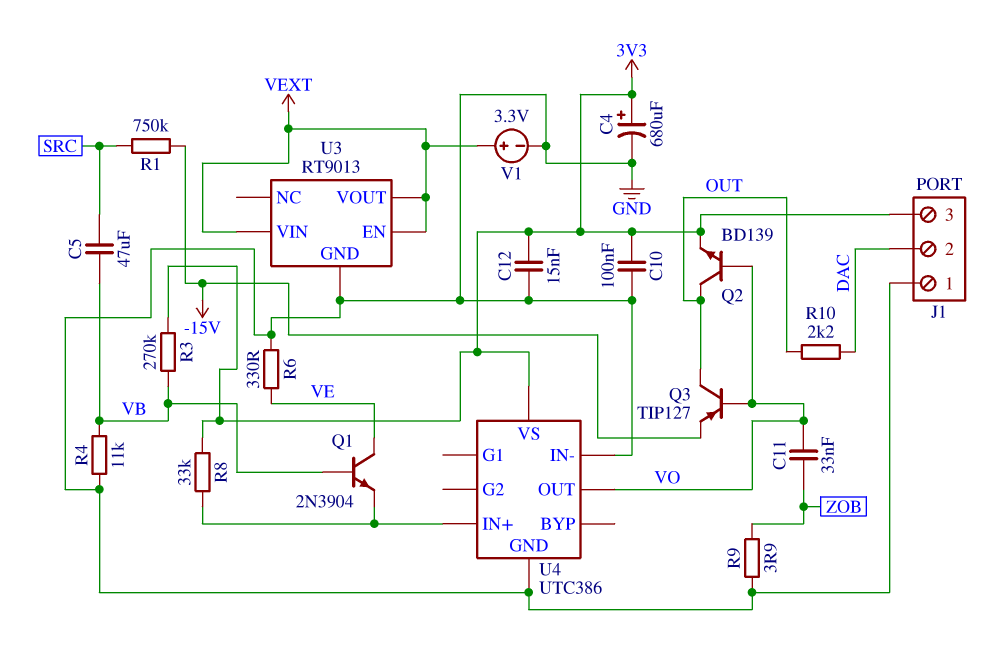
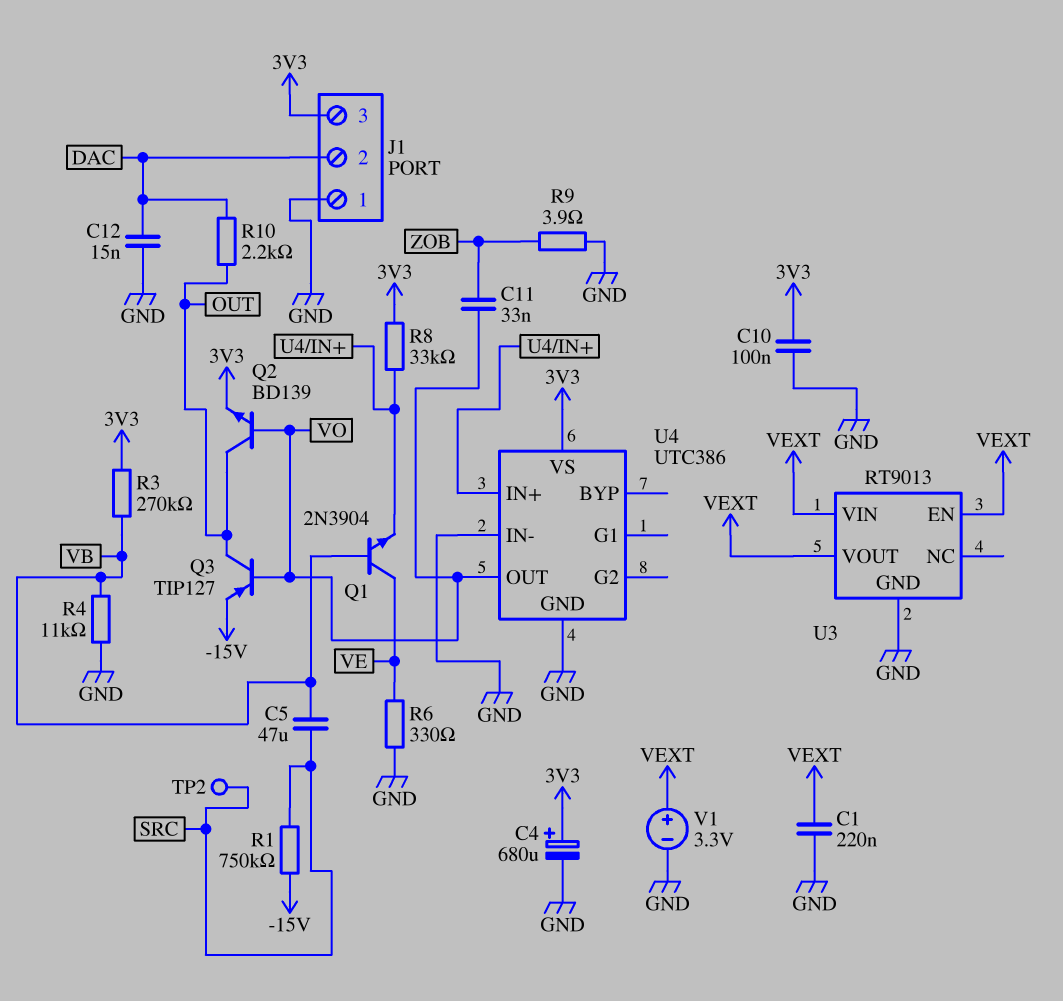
C1: none -> 220nF (GND, VEXT)
C12: 15nF (3V3, GND) -> 15nF (DAC, GND)
TP2: none -> test point (SRC)

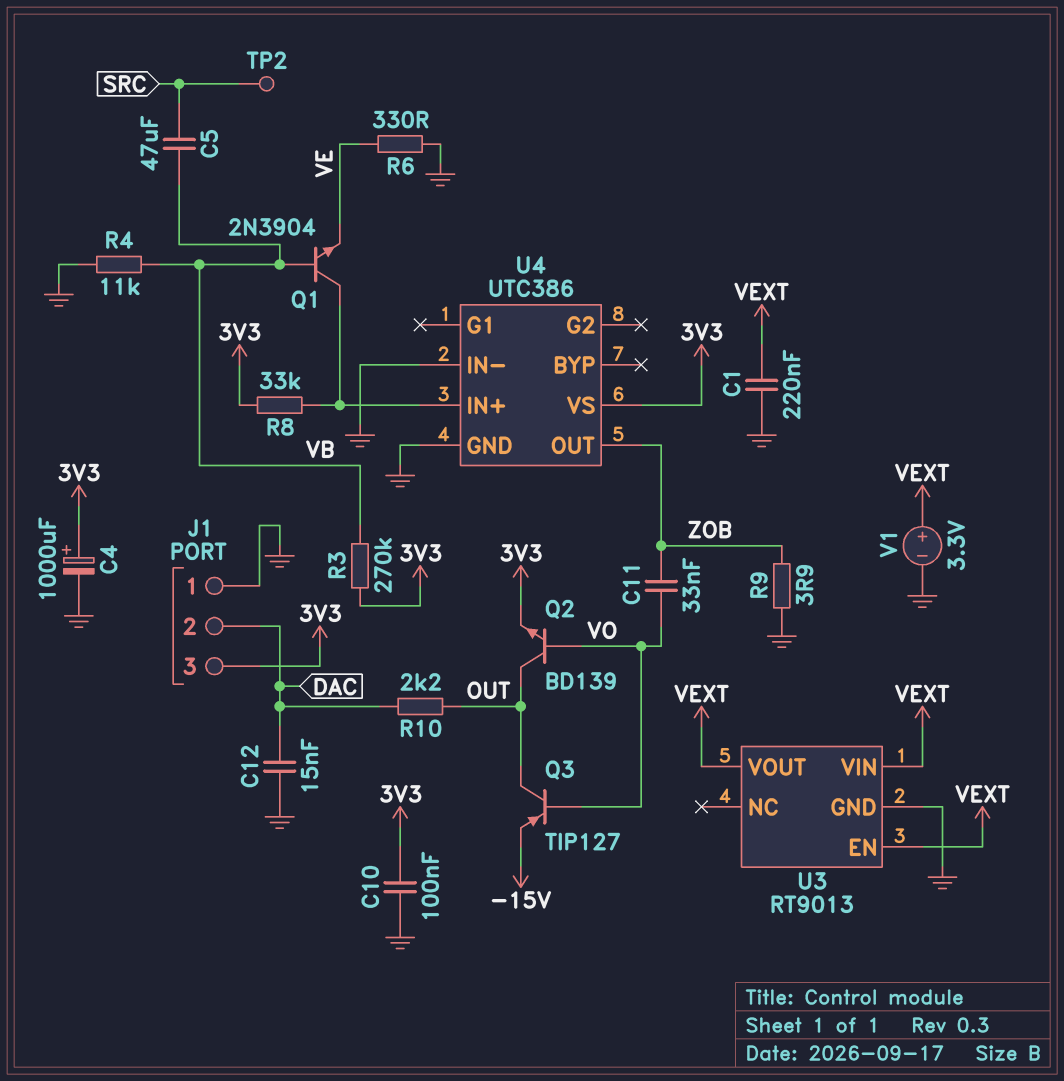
C4: 680uF (plus 3V3, minus GND) -> 1000uF (plus 3V3, minus GND)
Q1: NPN 2N3904 (B VB, C VE, E U4/IN+) -> NPN 2N3904 (B VB, C U4/IN+, E VE)
R1: 750k (-15V, SRC) -> none
U4 pin OUT: VO -> ZOB

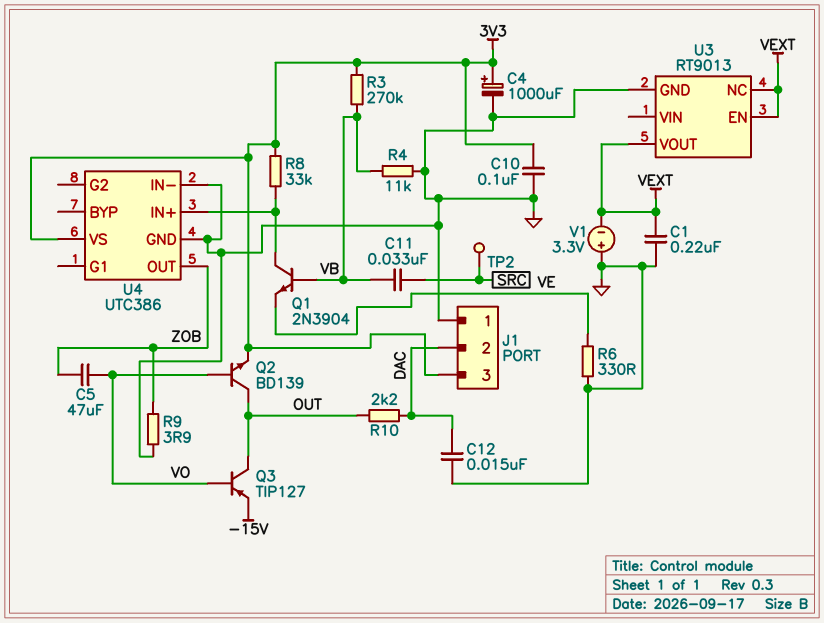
C5: 47uF (SRC, VB) -> 47uF (VO, ZOB)
C11: 33nF (VO, ZOB) -> 33nF (SRC, VB)
U3 pin NC: none -> VEXT
U3 pin VIN: VEXT -> none
V1: 3.3V (plus VEXT, minus GND) -> 3.3V (plus GND, minus VEXT)

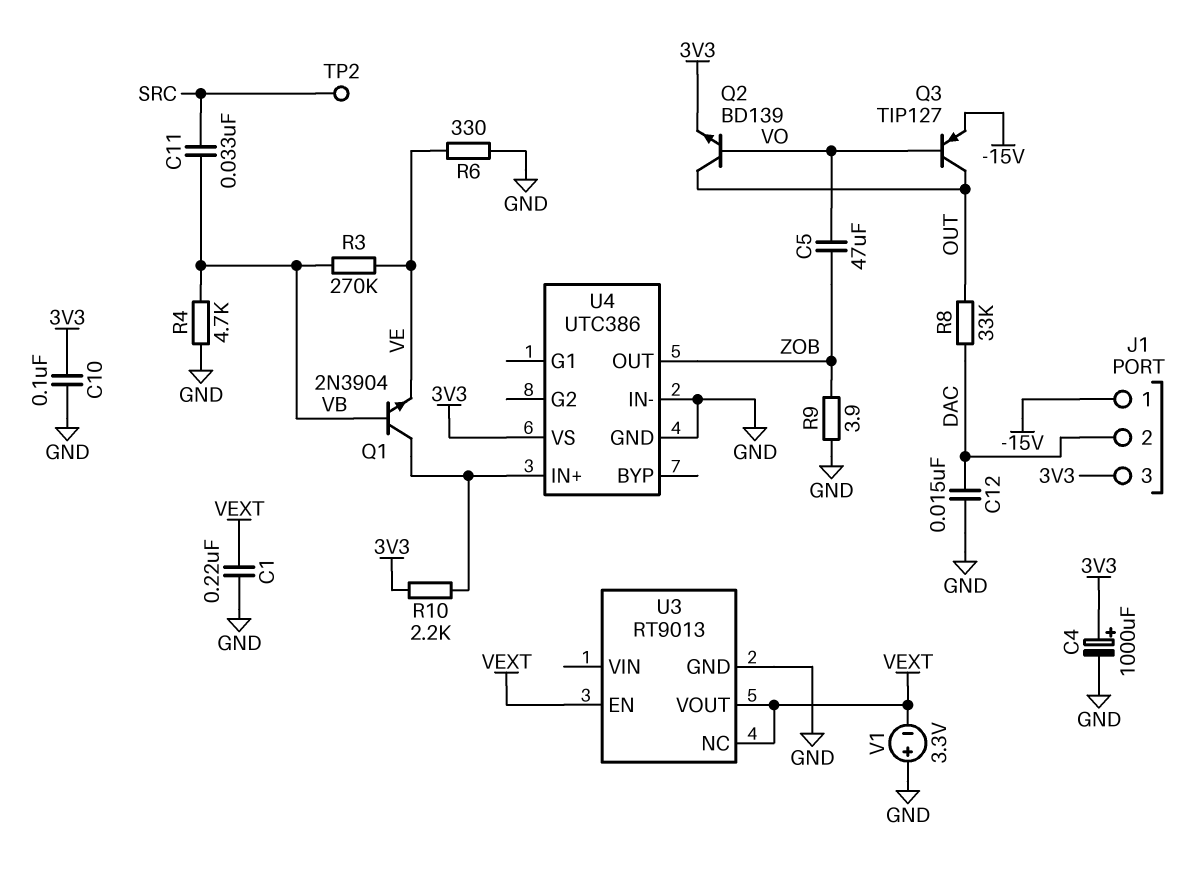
J1 pin 1: GND -> -15V
R3: 270k (3V3, VB) -> 270k (VB, VE)
R4: 11k (GND, VB) -> 4.7k (GND, VB)
R8: 33k (3V3, U4/IN+) -> 33k (DAC, OUT)
R10: 2.2k (DAC, OUT) -> 2.2k (3V3, U4/IN+)

